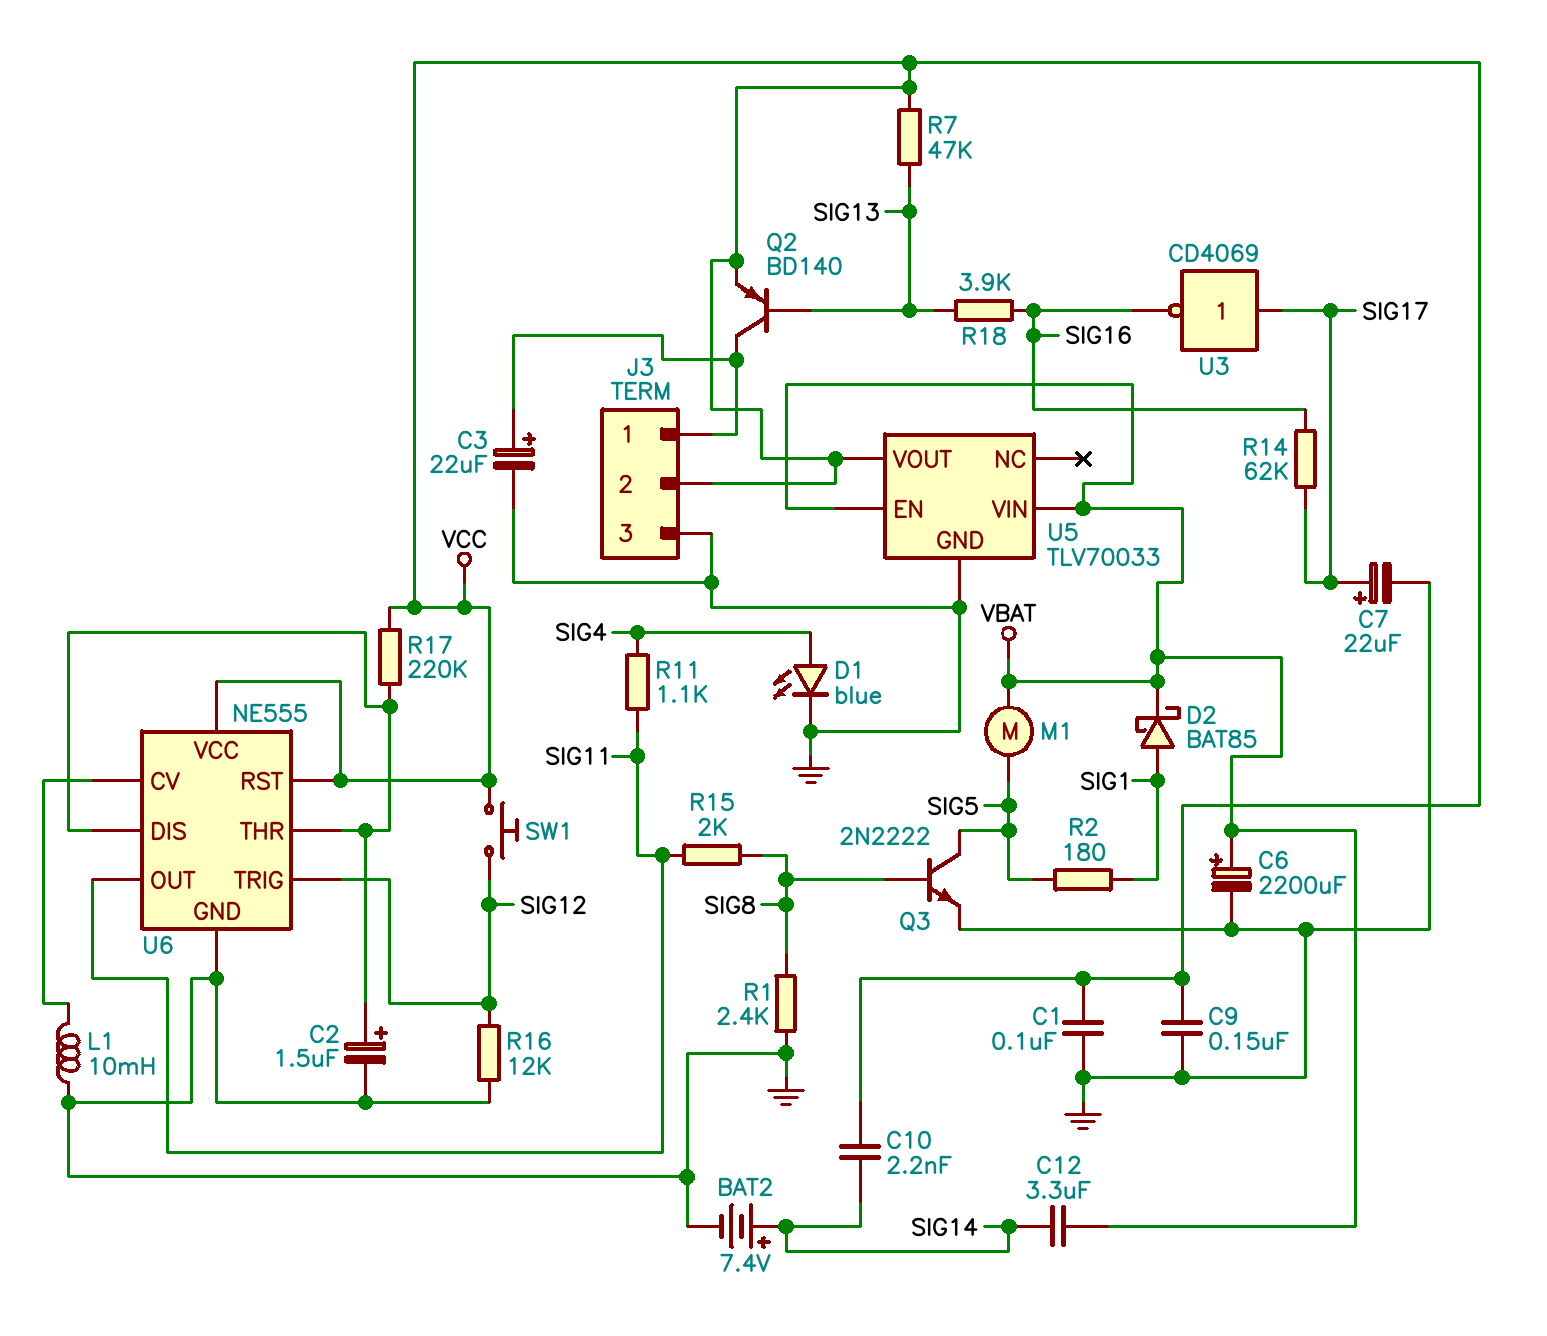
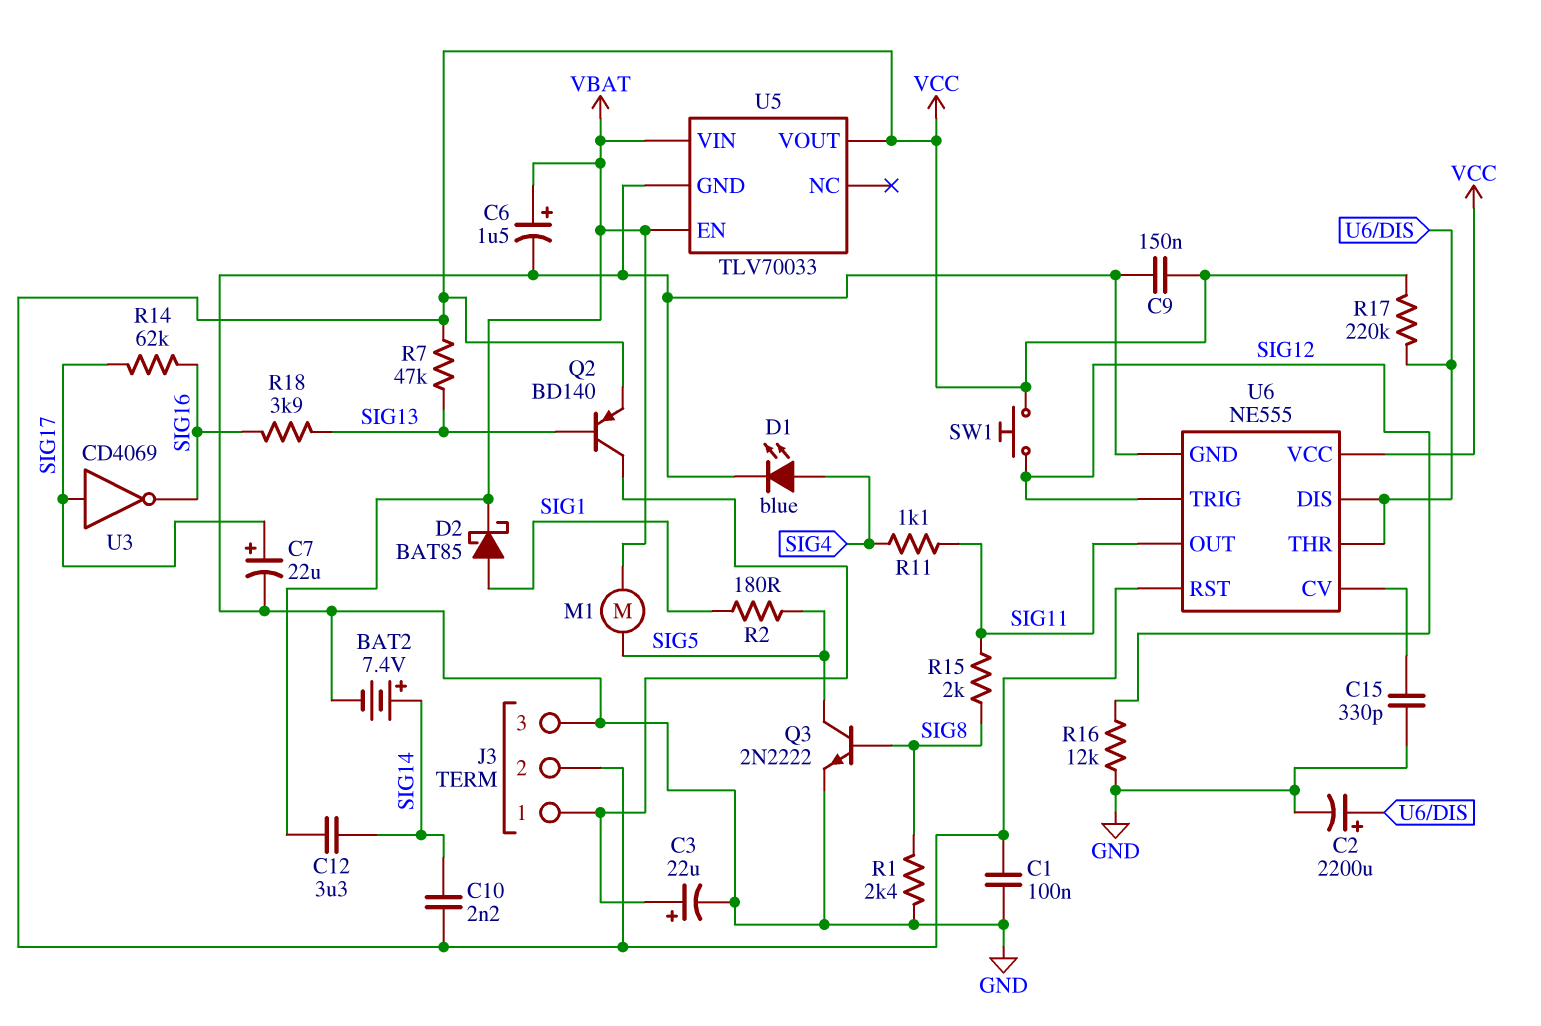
C2: 1.5uF (plus U6/DIS, minus GND) -> 2200uF (plus U6/DIS, minus GND)
C6: 2200uF (plus VBAT, minus GND) -> 1.5uF (plus VBAT, minus GND)
C15: none -> 330pF (GND, U6/CV)
L1: 10mH (GND, U6/CV) -> none

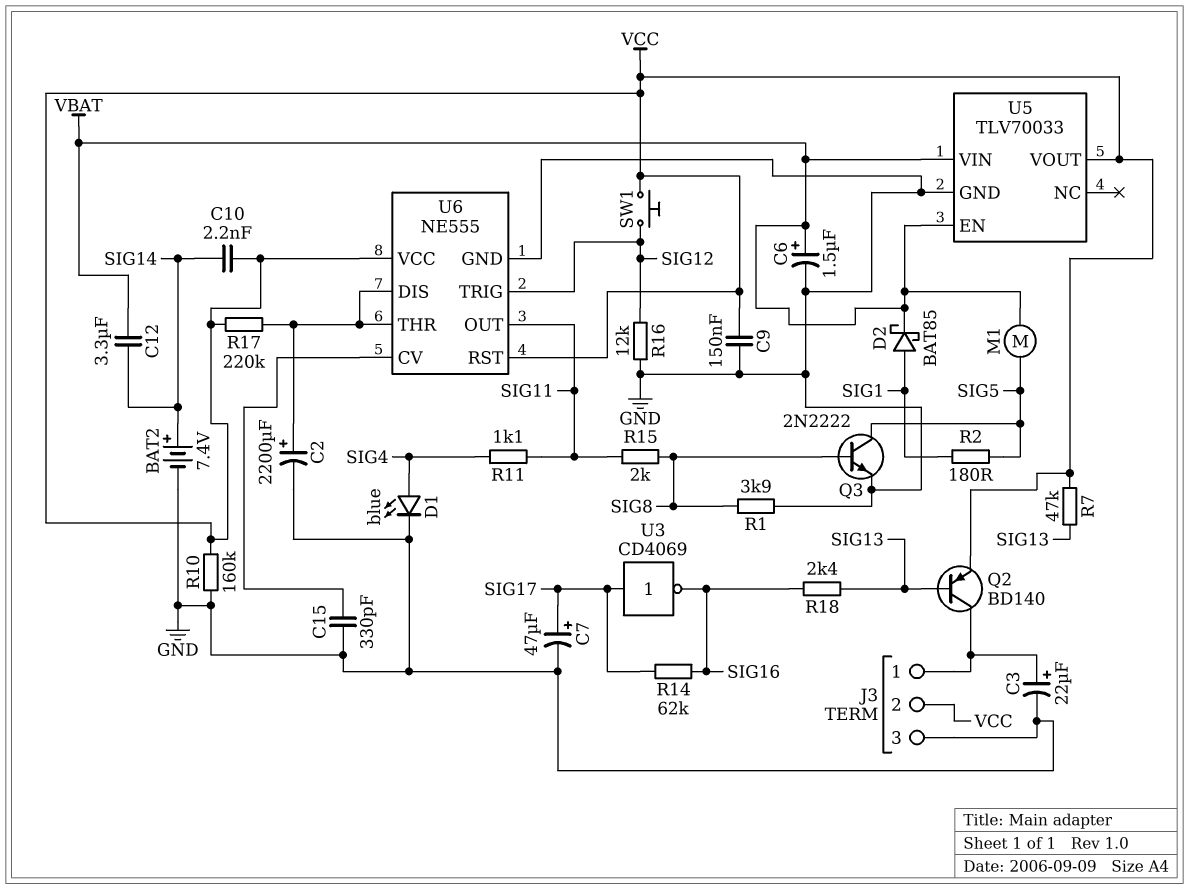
C1: 100nF (GND, VCC) -> none
C7: 22uF (plus SIG17, minus GND) -> 47uF (plus SIG17, minus GND)
R1: 2.4k (GND, SIG8) -> 3.9k (GND, SIG8)
R10: none -> 160k (GND, VCC)
R18: 3.9k (SIG13, SIG16) -> 2.4k (SIG13, SIG16)

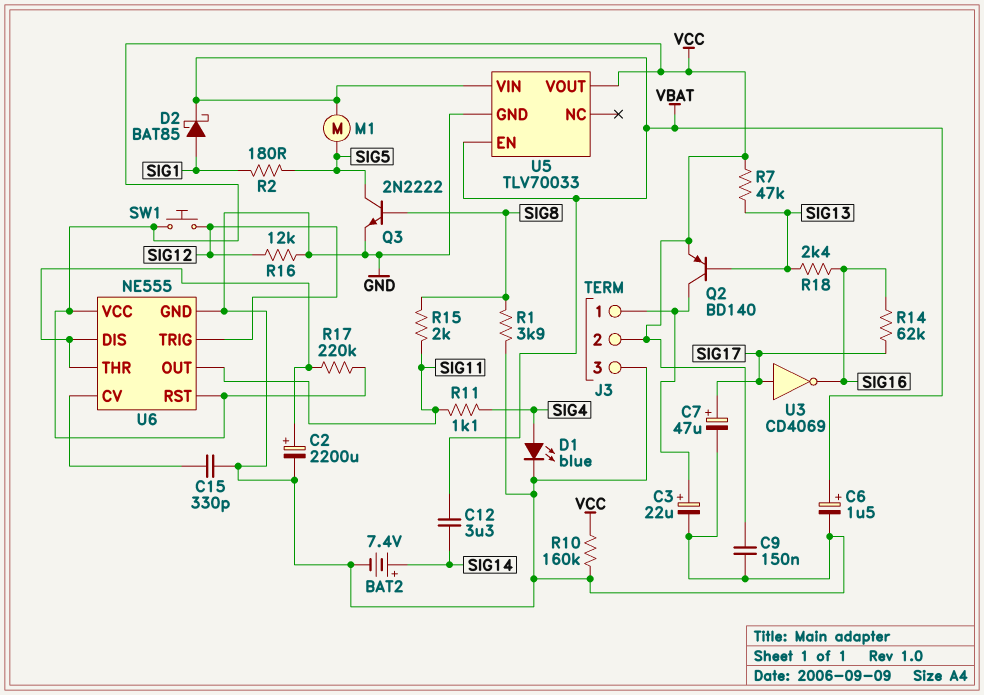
C10: 2.2nF (SIG14, VCC) -> none

